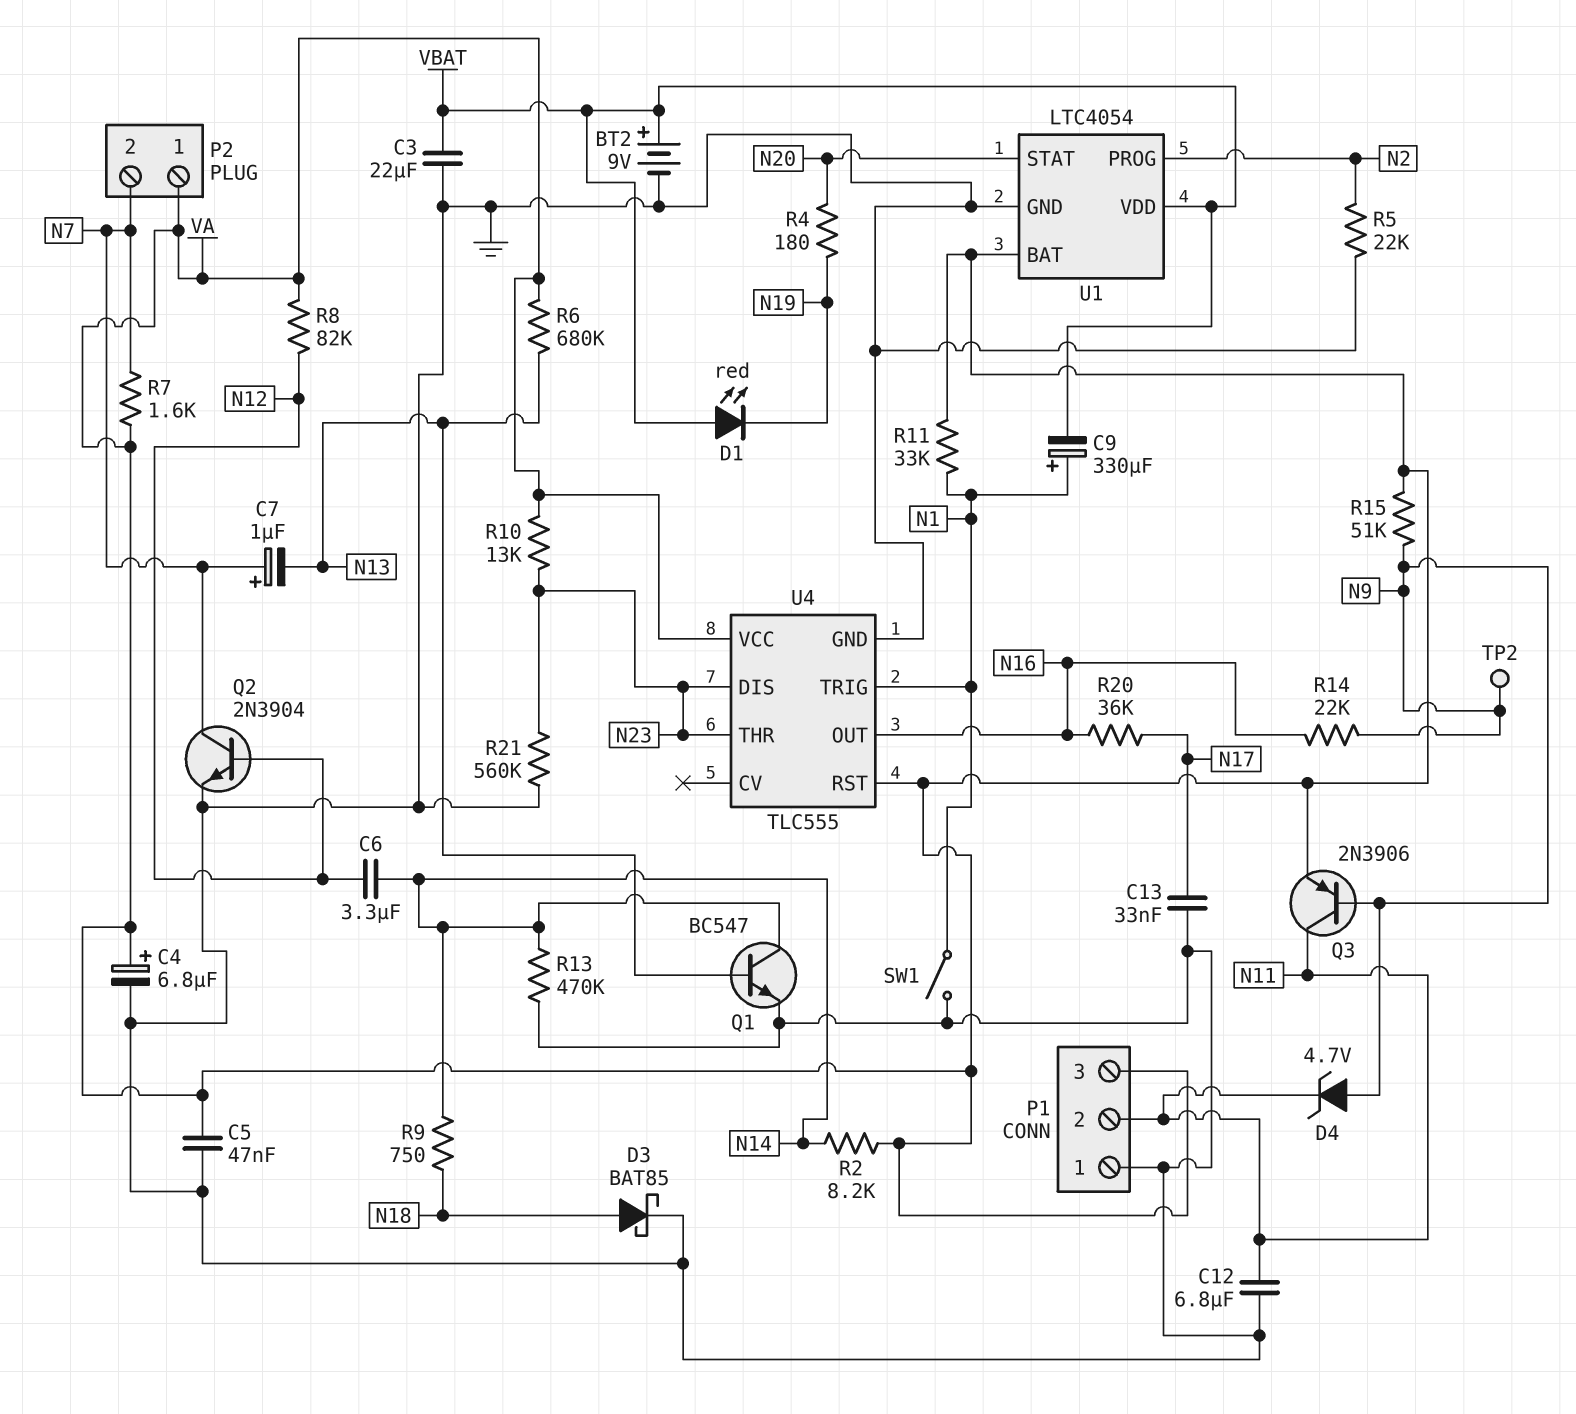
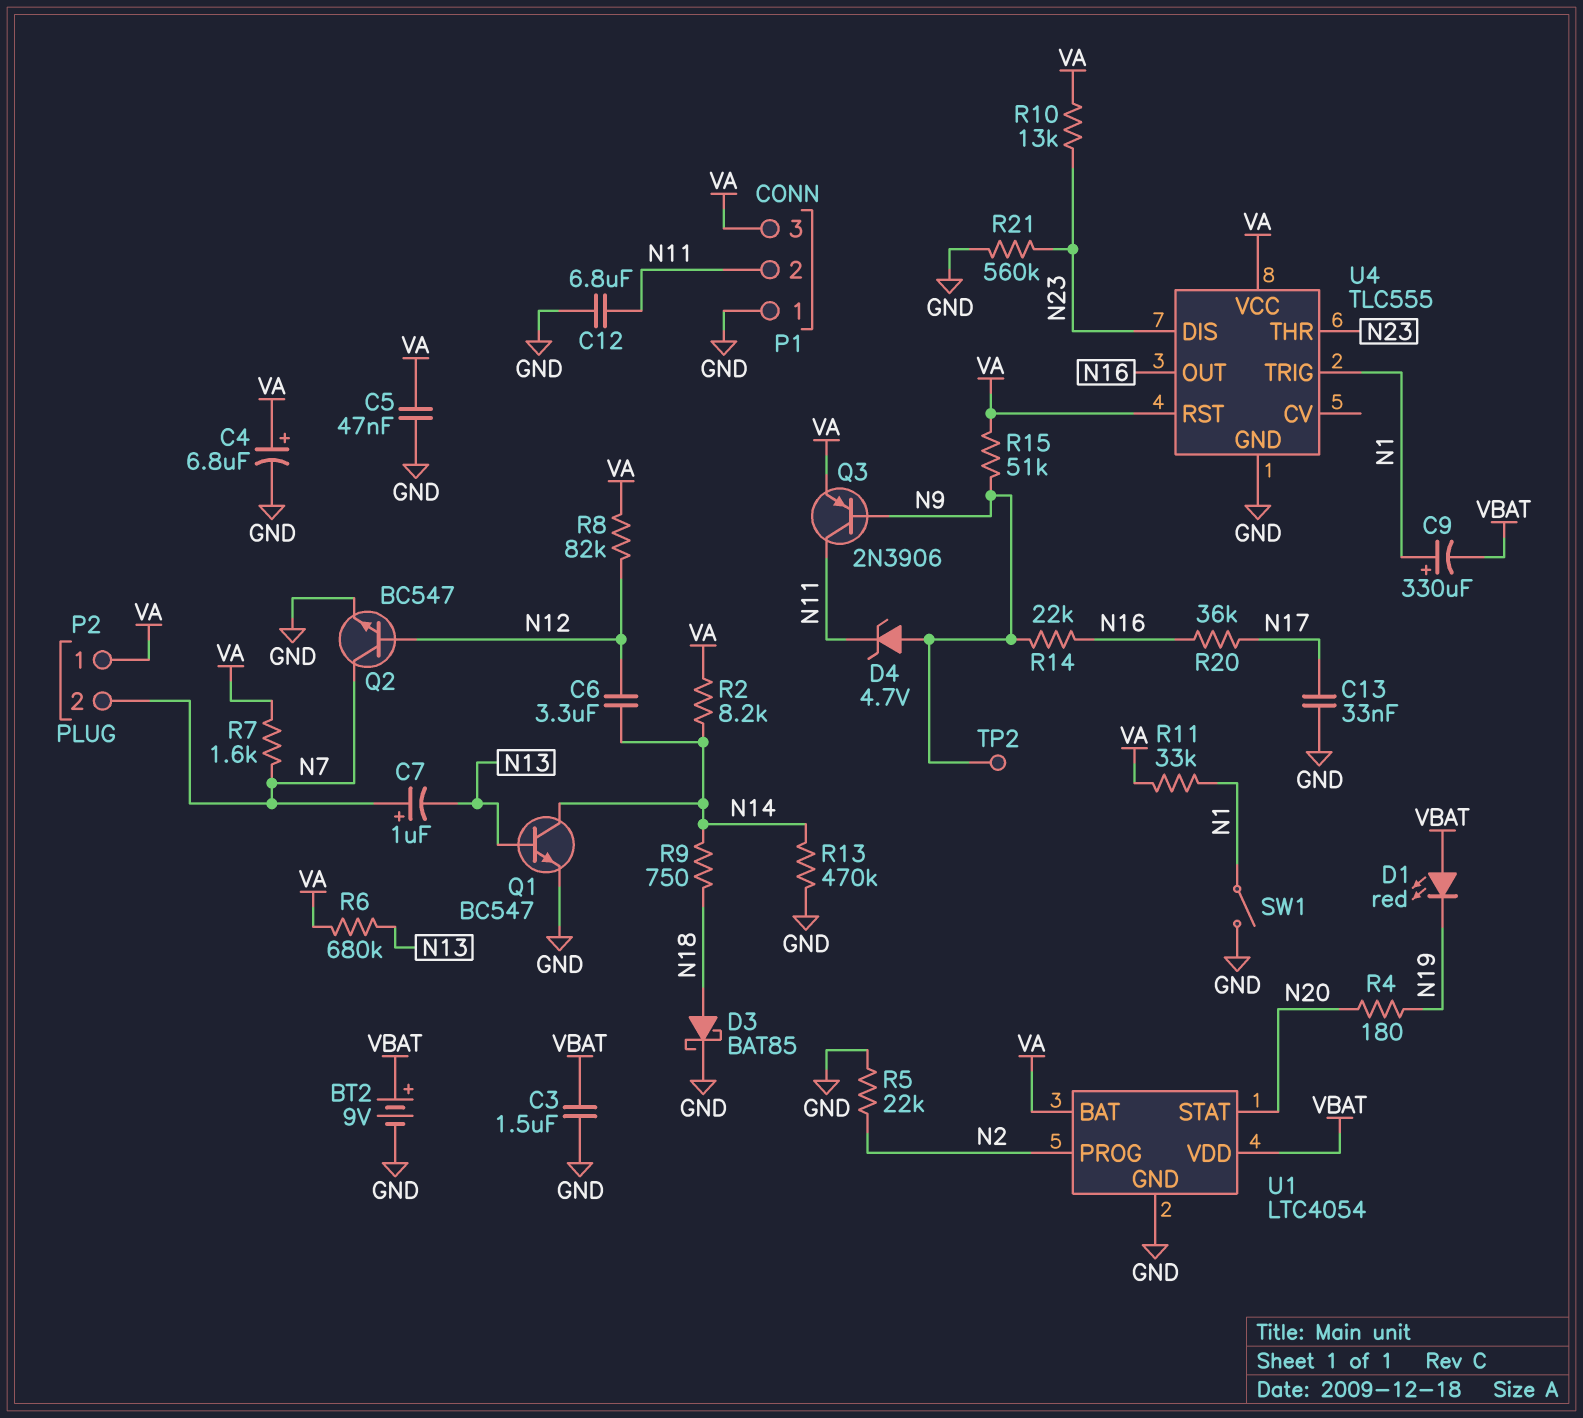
C3: 22uF (GND, VBAT) -> 1.5uF (GND, VBAT)
Q2: NPN 2N3904 (B N12, C N7, E GND) -> NPN BC547 (B N12, C N7, E GND)

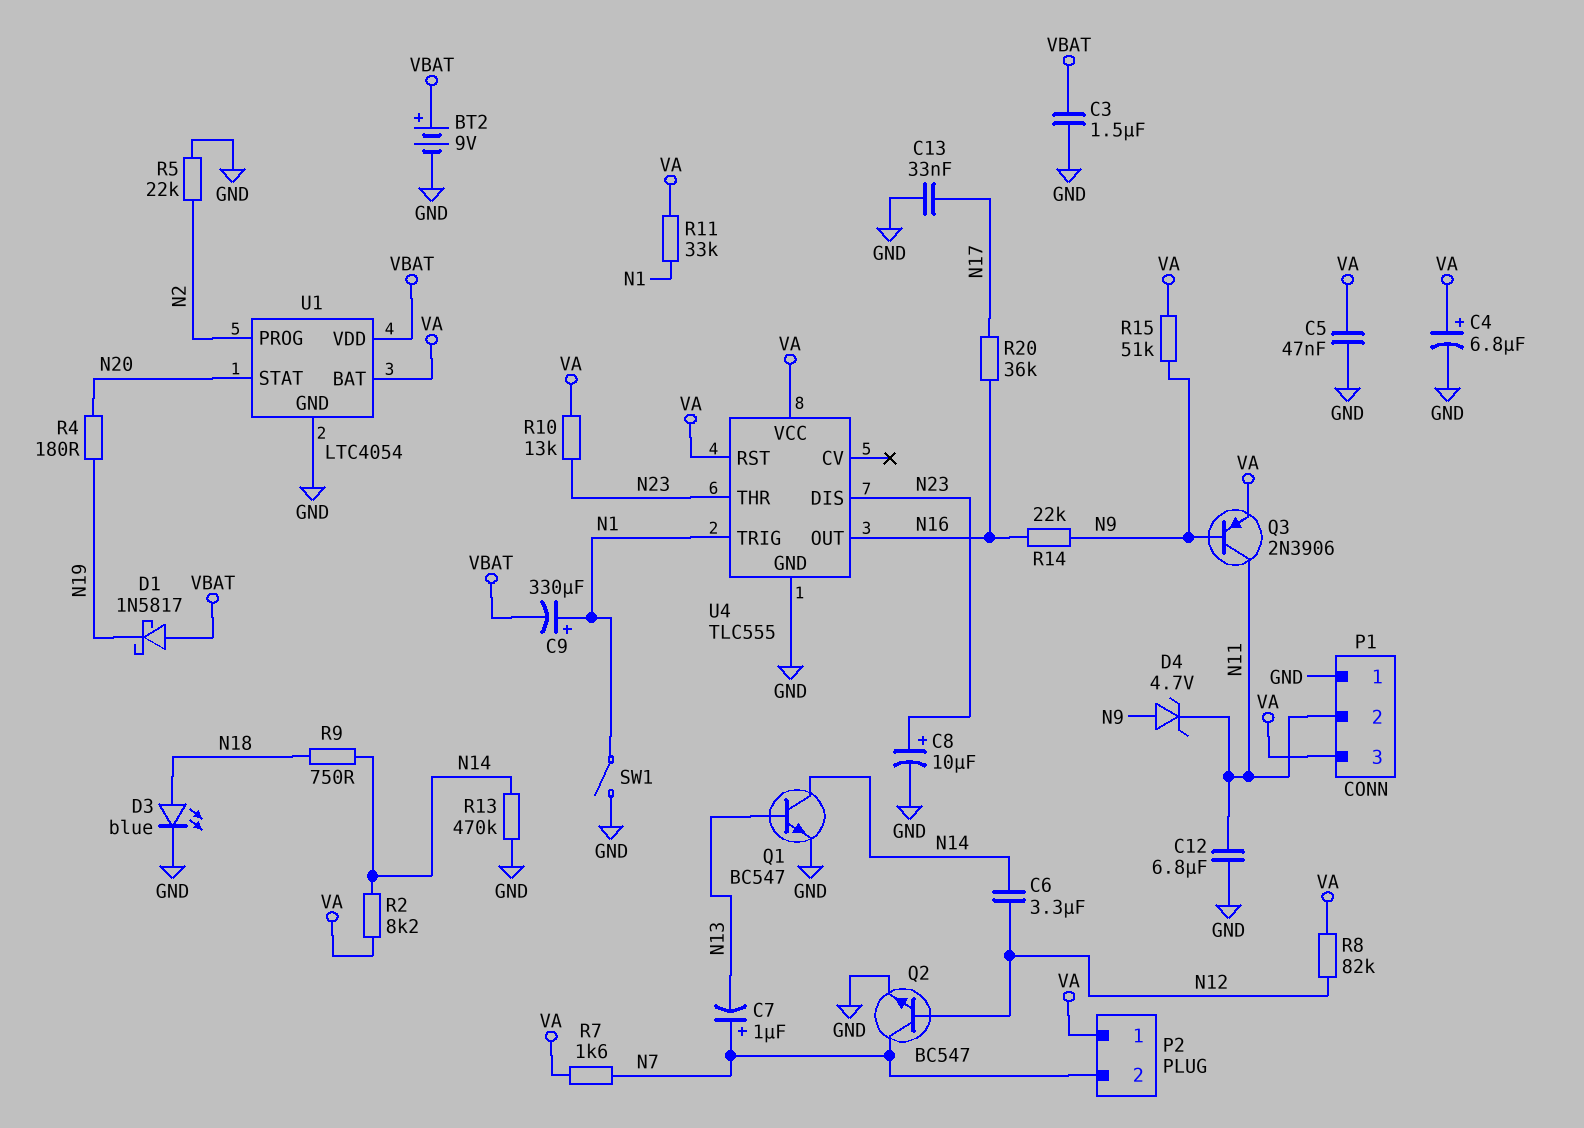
C8: none -> 10uF (plus N23, minus GND)
D1: LED red (A VBAT, K N19) -> schottky 1N5817 (A VBAT, K N19)
D3: schottky BAT85 (A N18, K GND) -> LED blue (A N18, K GND)
R6: 680k (N13, VA) -> none
R21: 560k (GND, N23) -> none
TP2: test point (N9) -> none

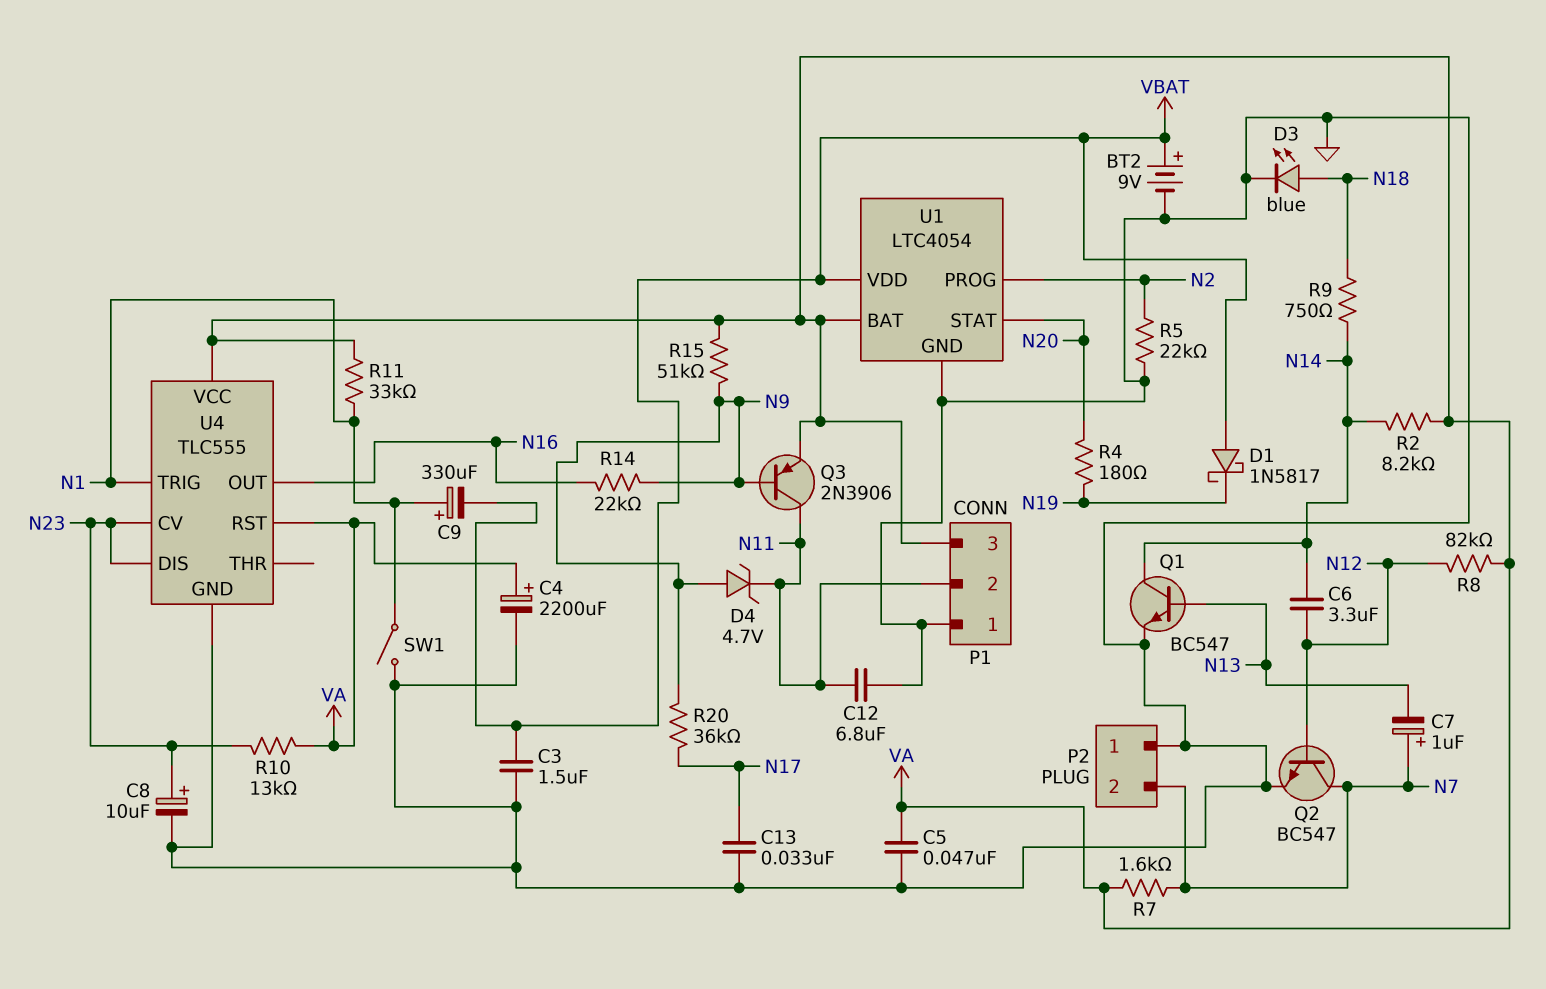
C4: 6.8uF (plus VA, minus GND) -> 2200uF (plus VA, minus GND)
P2 pin 1: VA -> GND
R13: 470k (GND, N14) -> none
R20: 36k (N16, N17) -> 36k (N9, N17)
U4 pin CV: none -> N23
U4 pin THR: N23 -> none

